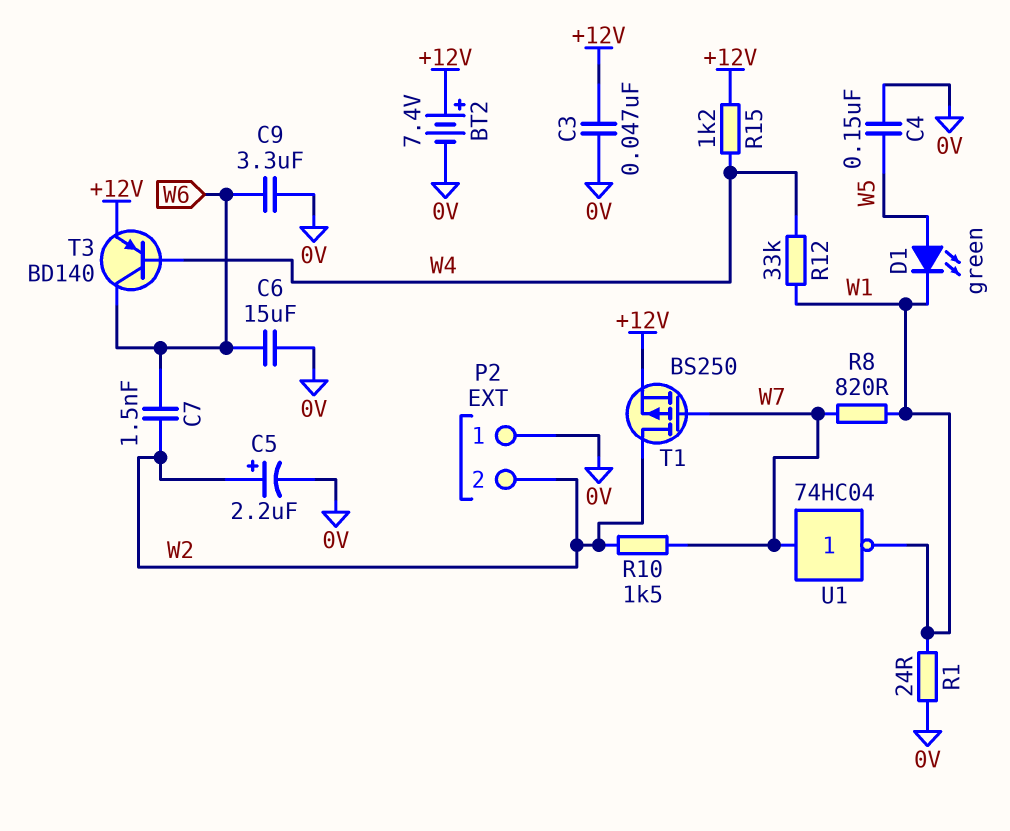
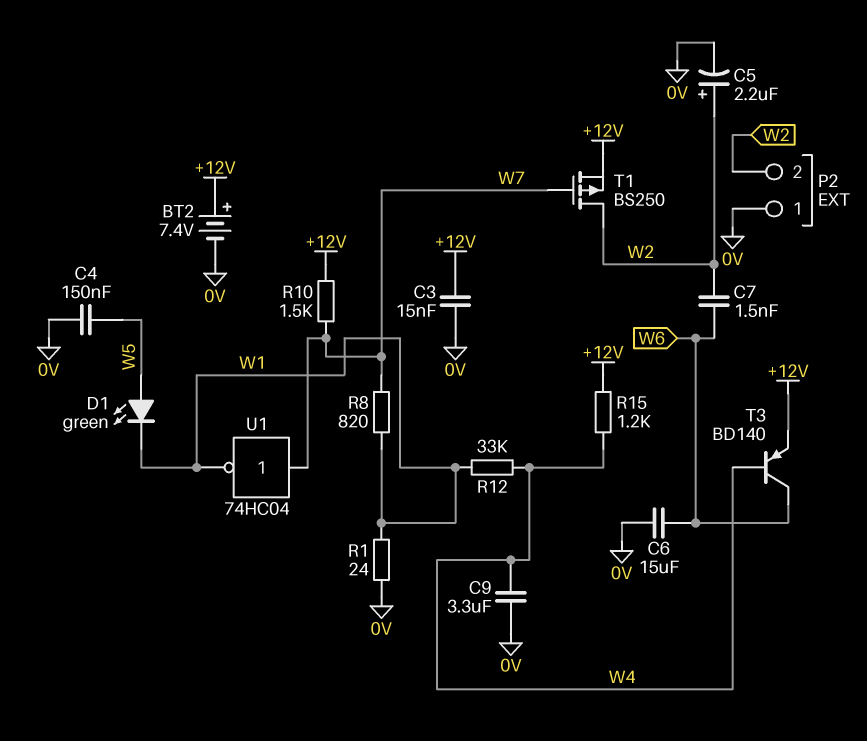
C3: 47nF (+12V, 0V) -> 15nF (+12V, 0V)
C9: 3.3uF (0V, W6) -> 3.3uF (0V, W4)
R10: 1.5k (W2, W7) -> 1.5k (+12V, W7)

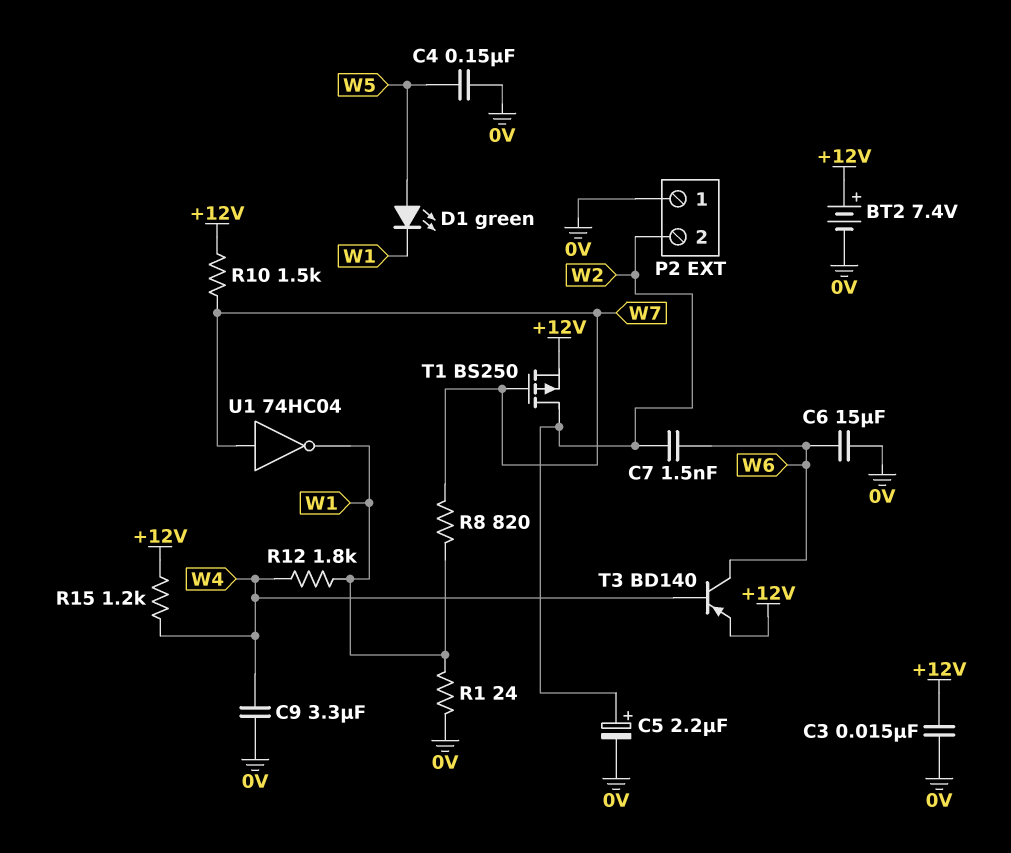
R12: 33k (W1, W4) -> 1.8k (W1, W4)

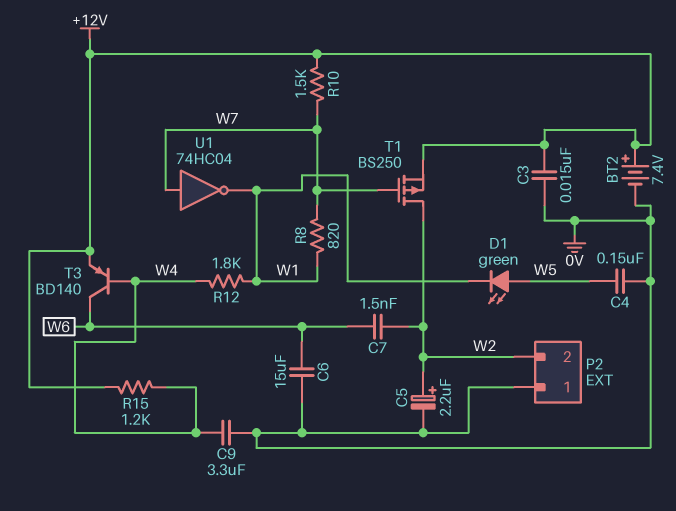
R1: 24 (0V, W1) -> none

